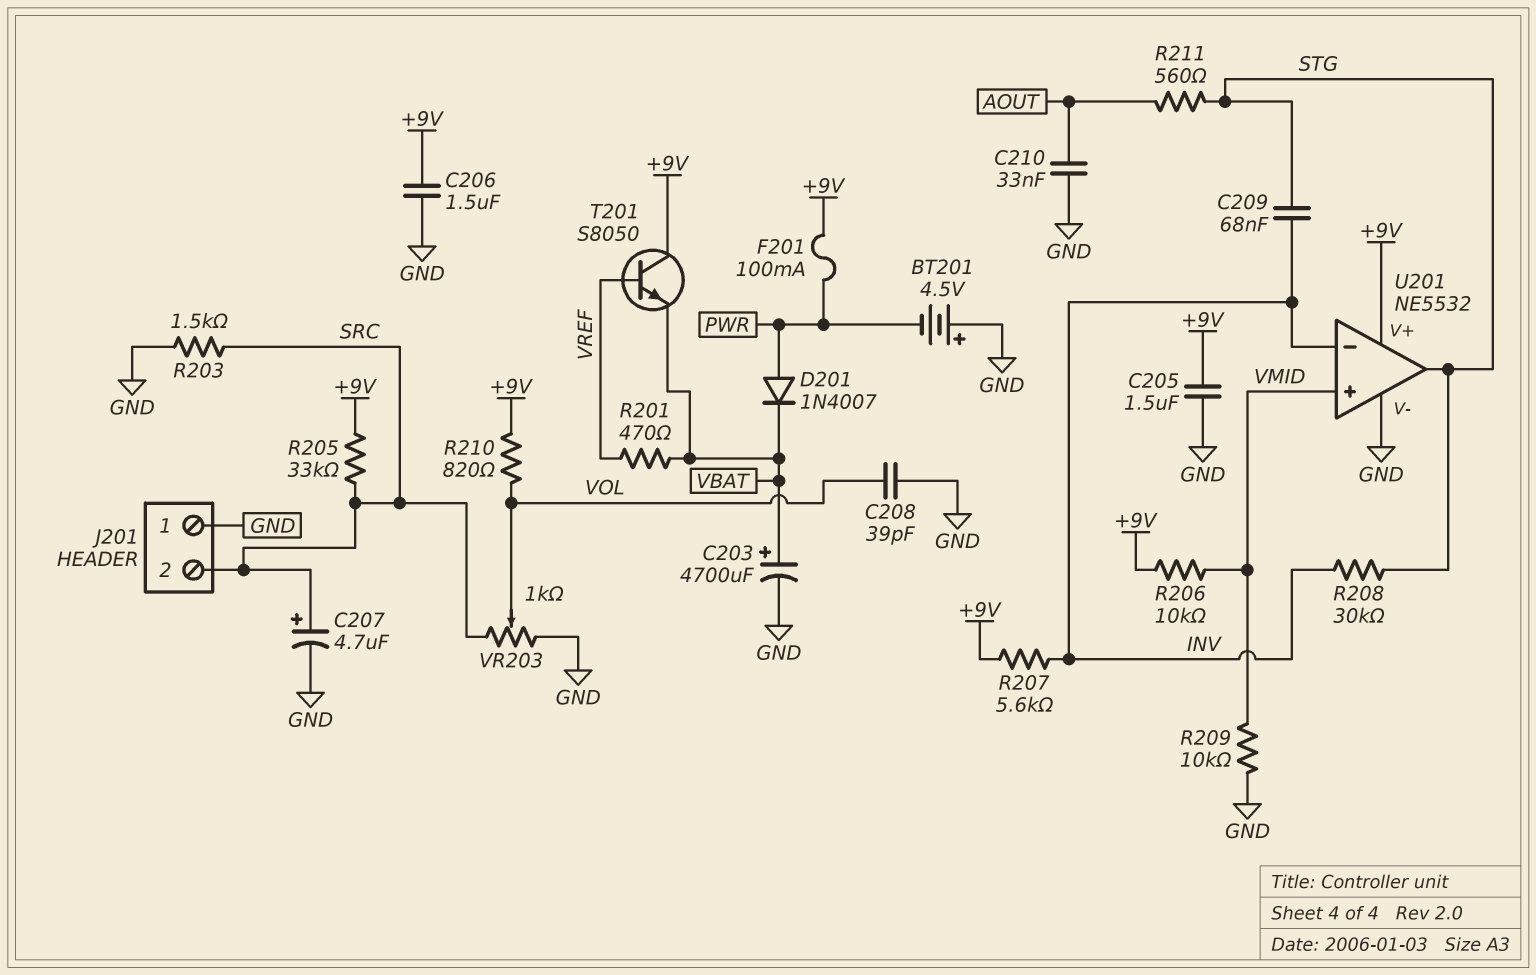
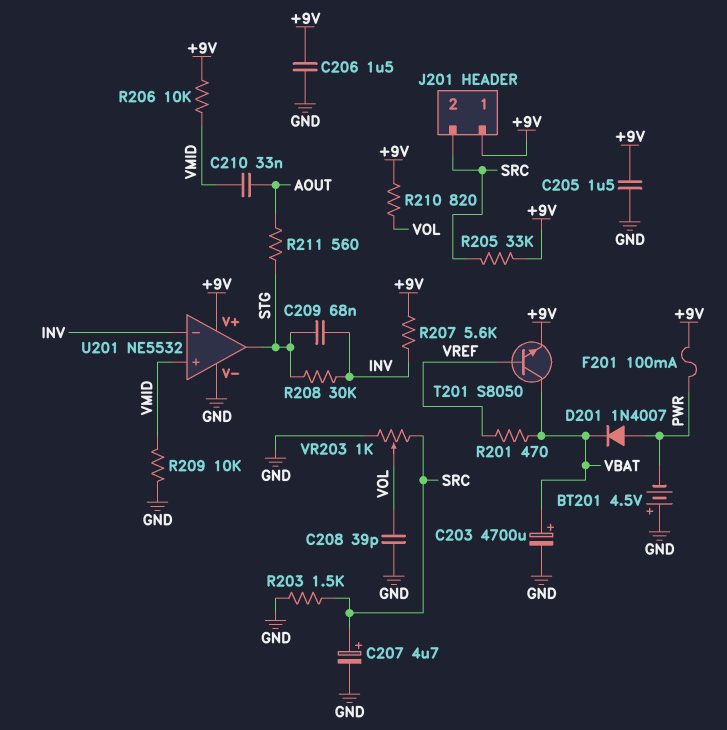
C210: 33nF (AOUT, GND) -> 33nF (AOUT, VMID)
J201 pin 1: GND -> +9V
T201: NPN S8050 (B VREF, C +9V, E VBAT) -> NPN S8050 (B VREF, C VBAT, E +9V)

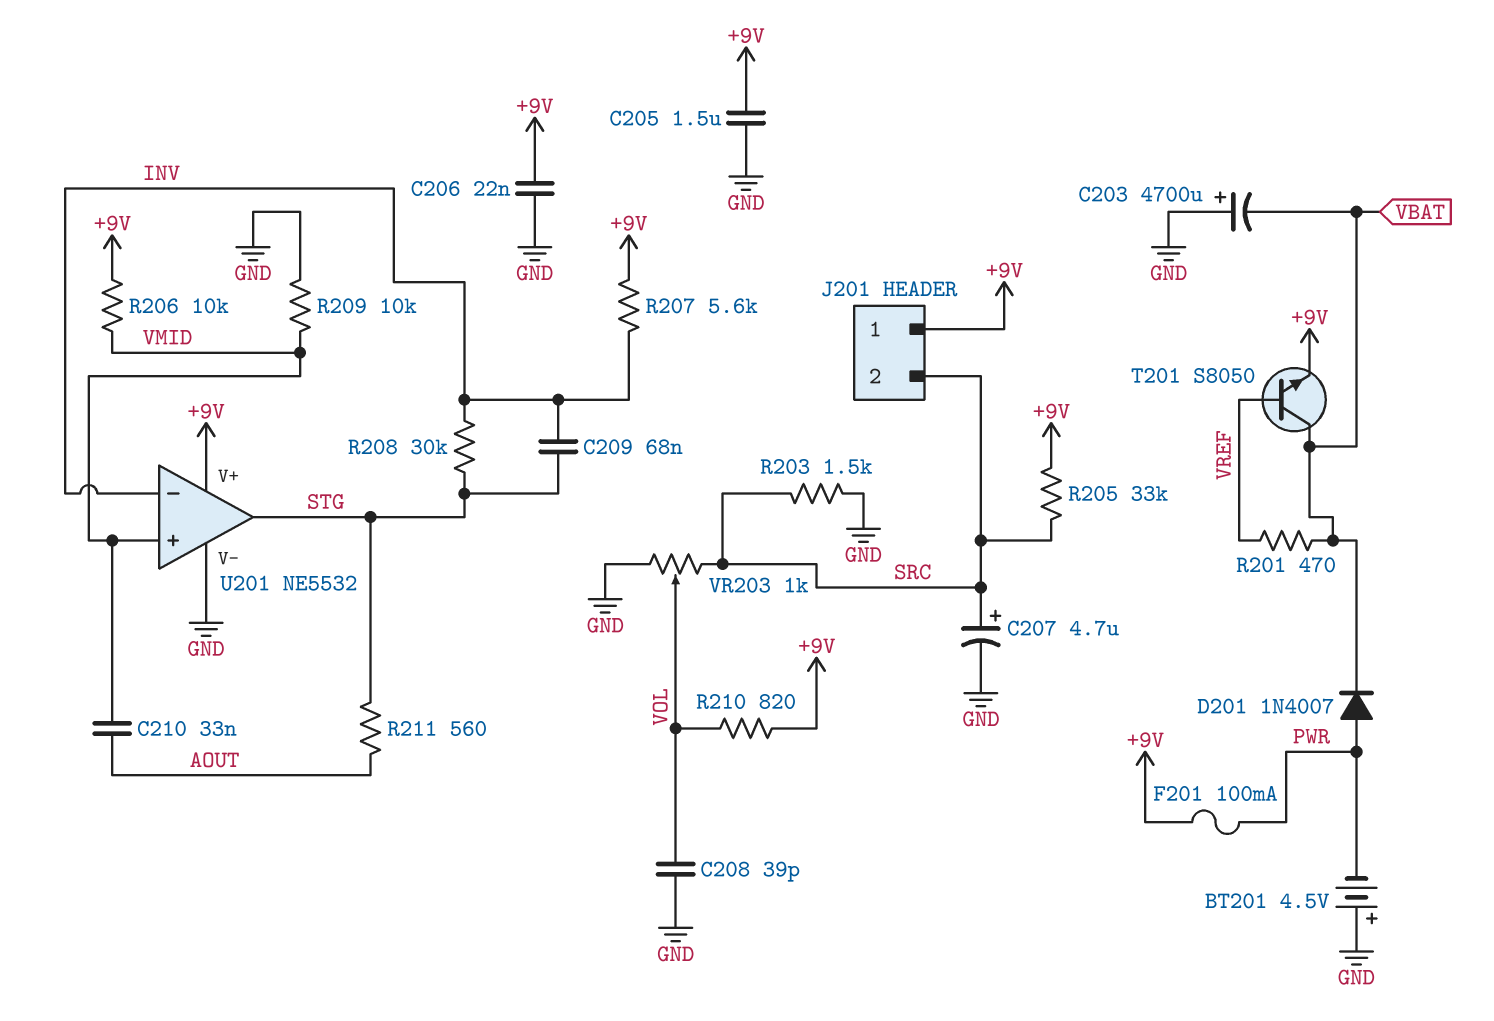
C203: 4700uF (plus VBAT, minus GND) -> 4700uF (plus GND, minus VBAT)
C206: 1.5uF (+9V, GND) -> 22nF (+9V, GND)

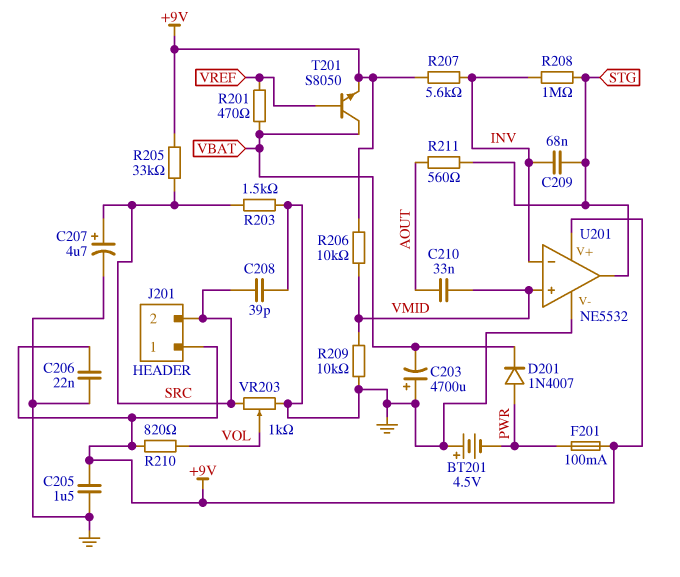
C208: 39pF (GND, VOL) -> 39pF (GND, SRC)
R208: 30k (INV, STG) -> 1M (INV, STG)

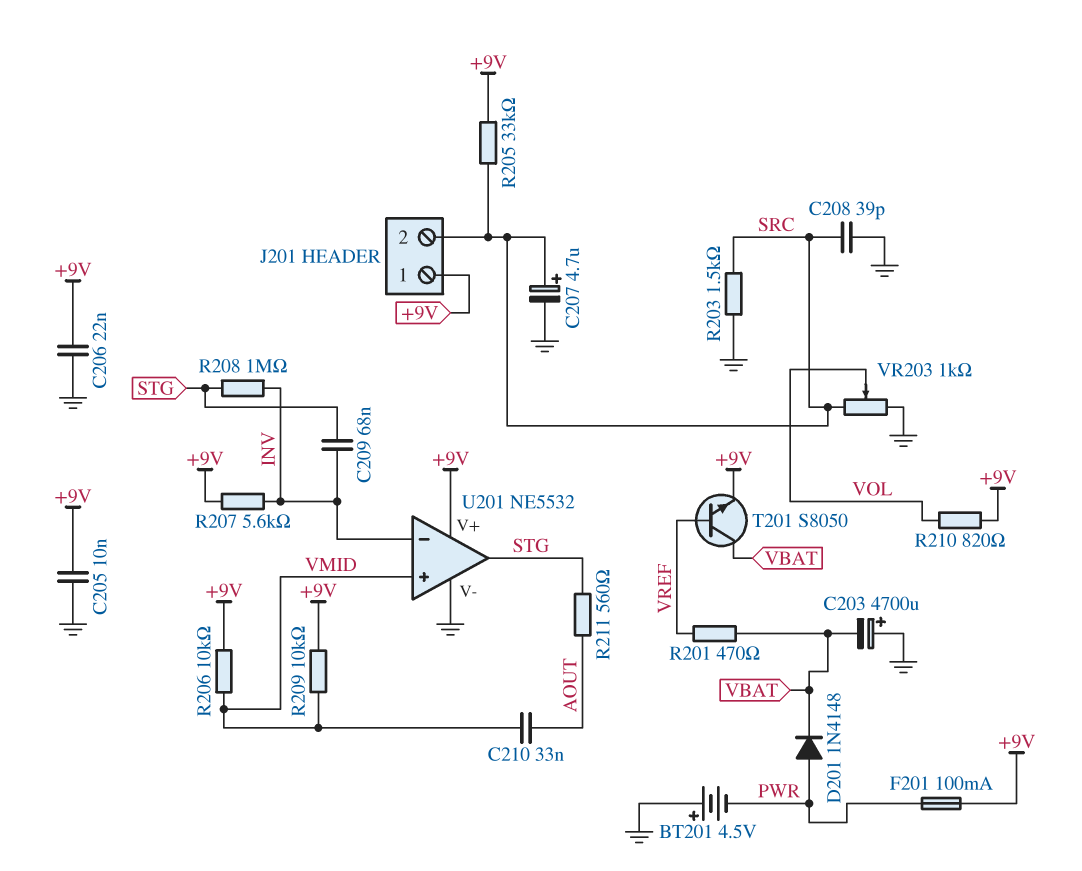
C205: 1.5uF (+9V, GND) -> 10nF (+9V, GND)
D201: diode 1N4007 (A PWR, K VBAT) -> diode 1N4148 (A PWR, K VBAT)
R209: 10k (GND, VMID) -> 10k (+9V, VMID)

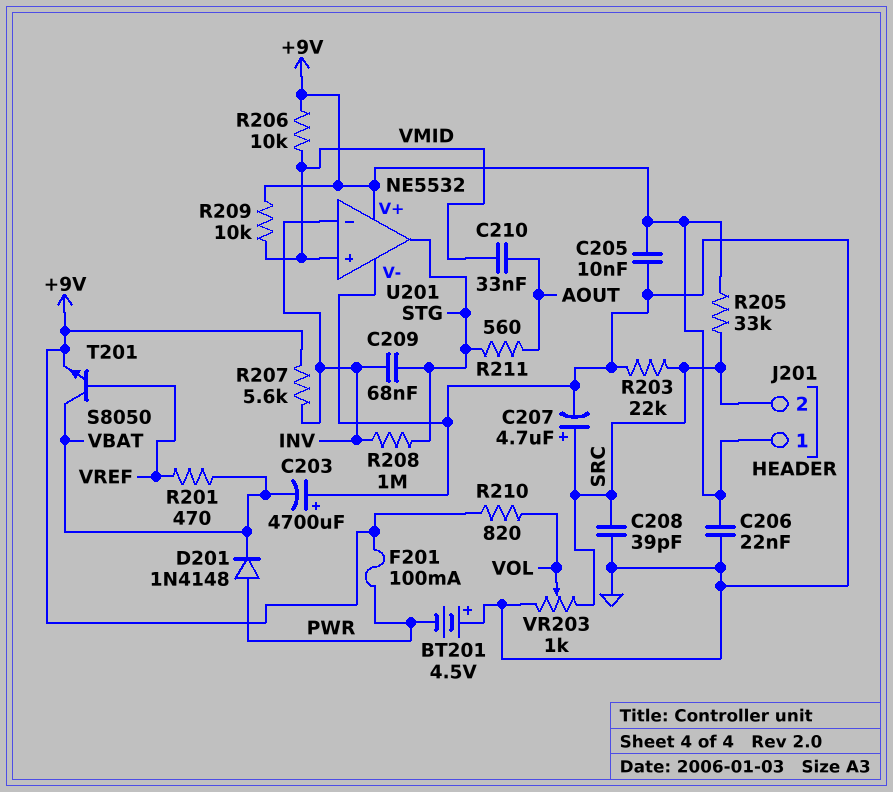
R203: 1.5k (GND, SRC) -> 22k (GND, SRC)

